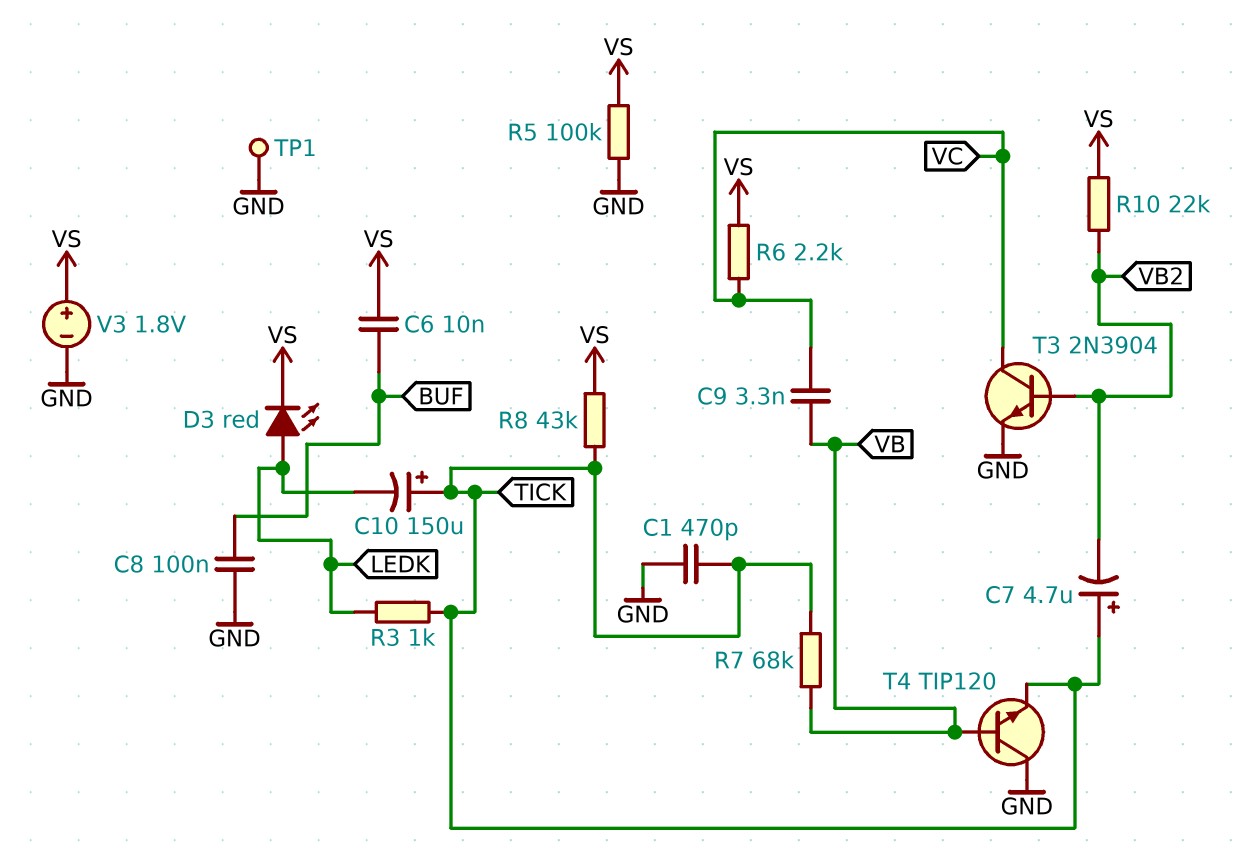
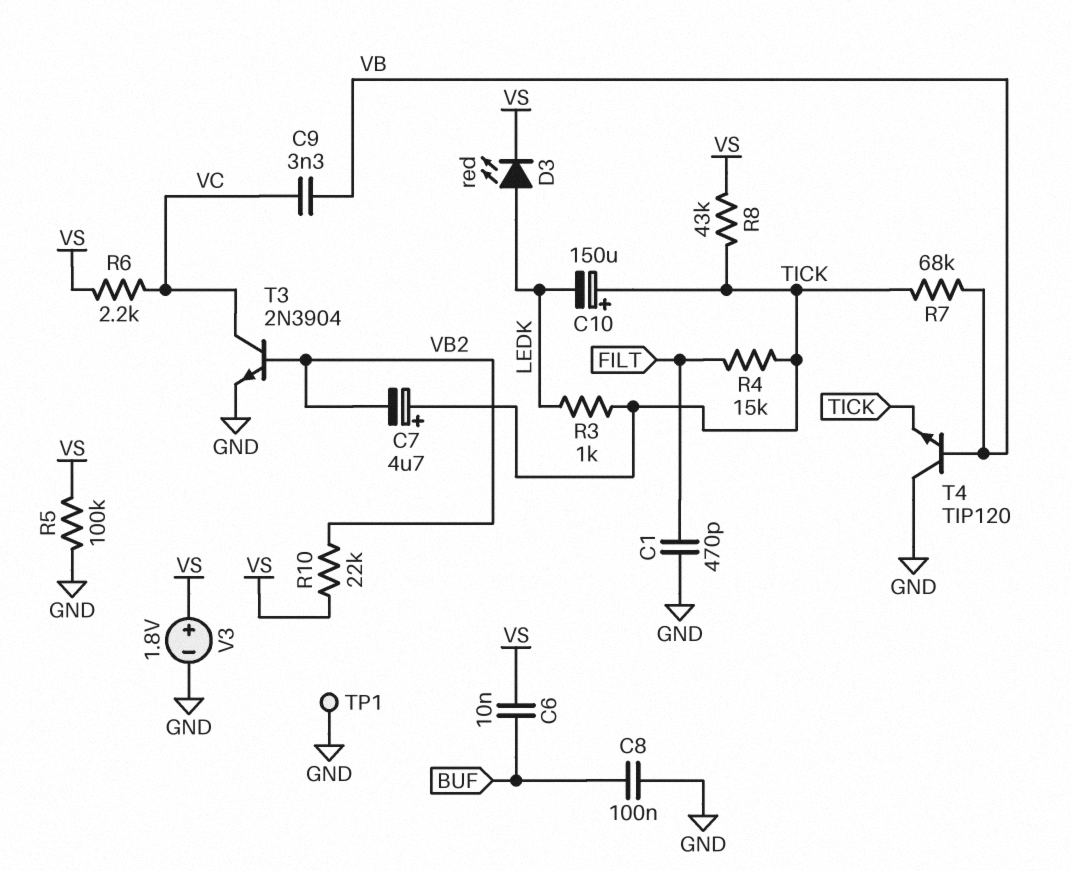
C1: 470pF (GND, TICK) -> 470pF (FILT, GND)
R4: none -> 15k (FILT, TICK)

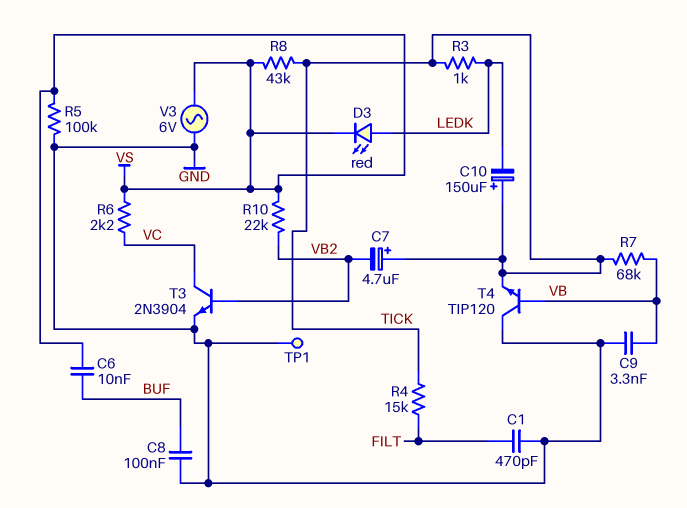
C9: 3.3nF (VB, VC) -> 3.3nF (GND, VB)
V3: 1.8V (plus VS, minus GND) -> AC 6V (GND, VS)

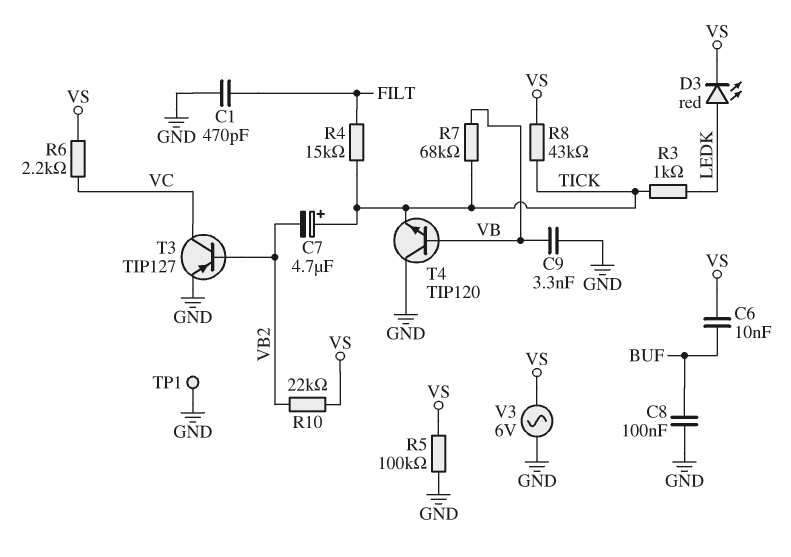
C10: 150uF (plus TICK, minus LEDK) -> none
T3: NPN 2N3904 (B VB2, C VC, E GND) -> PNP TIP127 (B VB2, C VC, E GND)

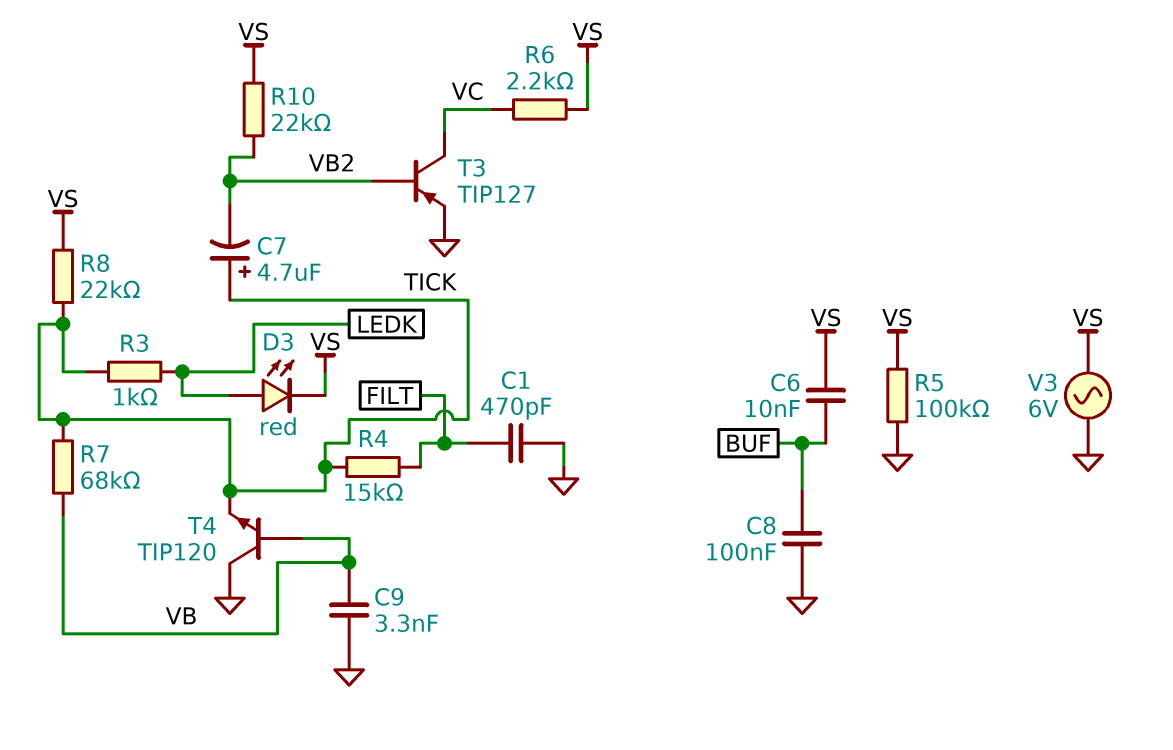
R8: 43k (TICK, VS) -> 22k (TICK, VS)
TP1: test point (GND) -> none

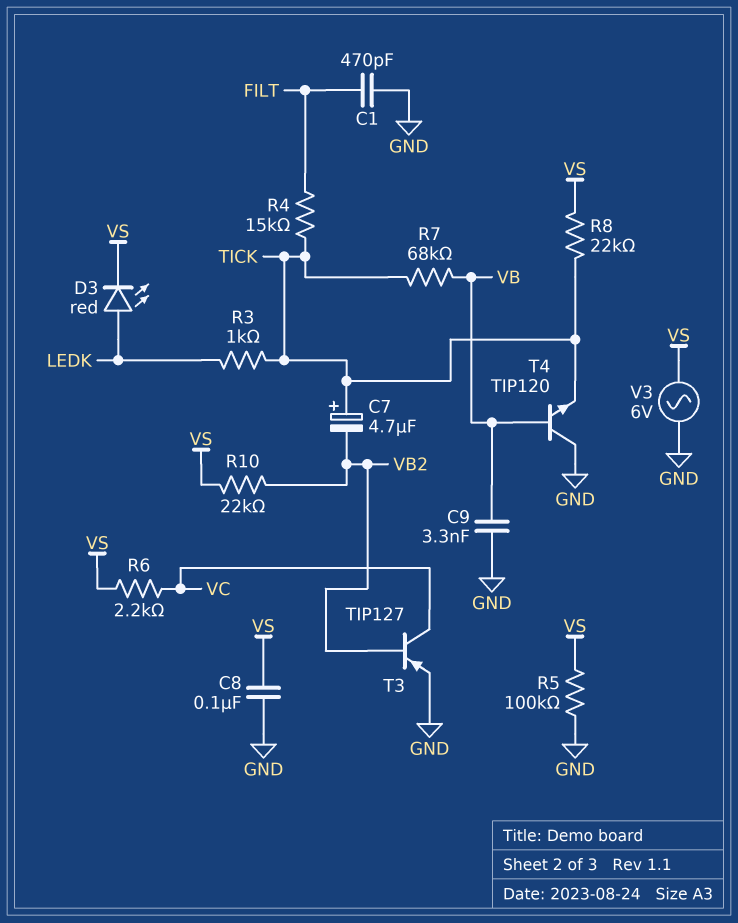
C6: 10nF (BUF, VS) -> none
C8: 100nF (BUF, GND) -> 100nF (GND, VS)

